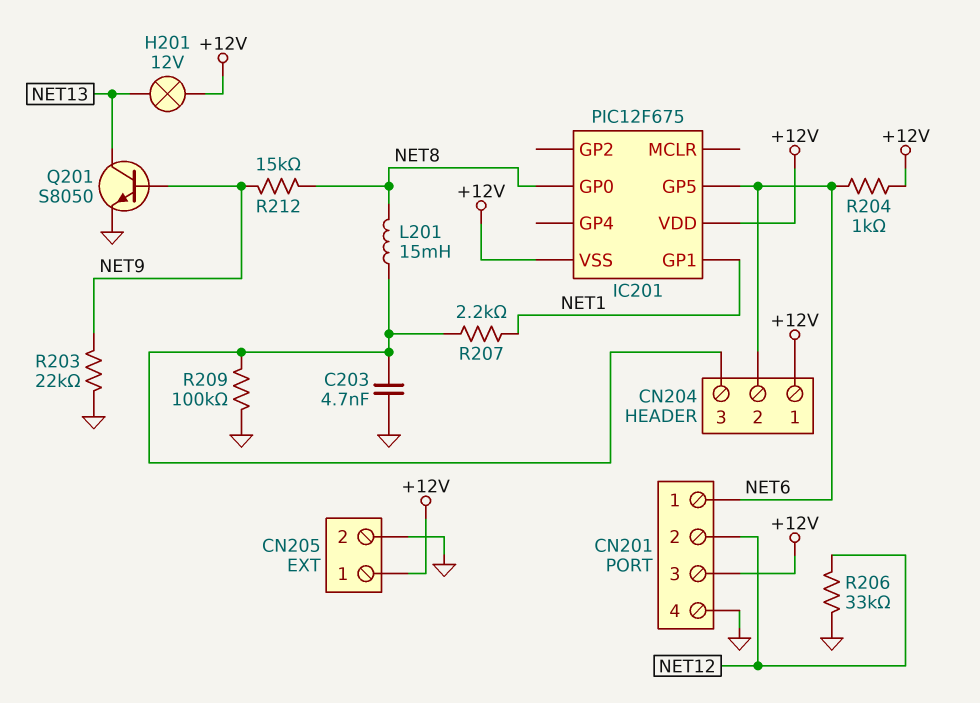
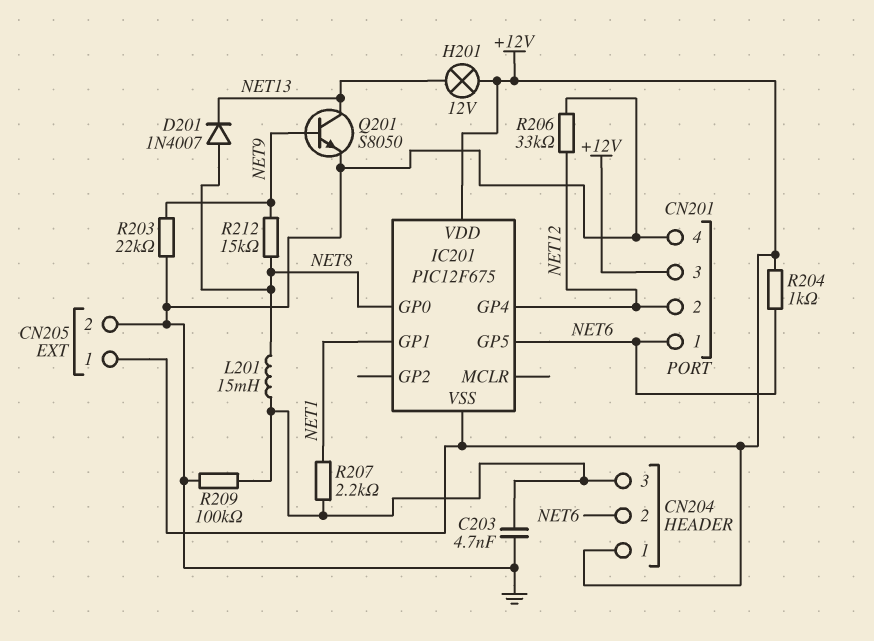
D201: none -> diode 1N4007 (A NET8, K NET13)
IC201 pin GP4: none -> NET12

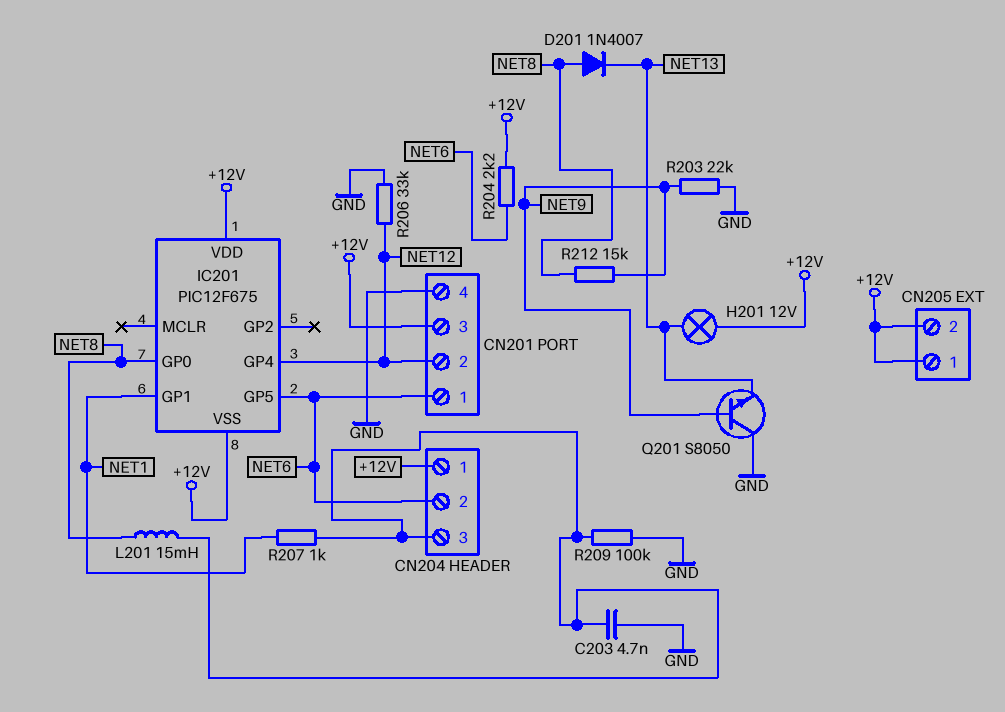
CN205 pin 2: GND -> +12V
Q201: NPN S8050 (B NET9, C NET13, E GND) -> NPN S8050 (B NET9, C GND, E NET13)
R204: 1k (+12V, NET6) -> 2.2k (+12V, NET6)
R207: 2.2k (CN204/3, NET1) -> 1k (CN204/3, NET1)

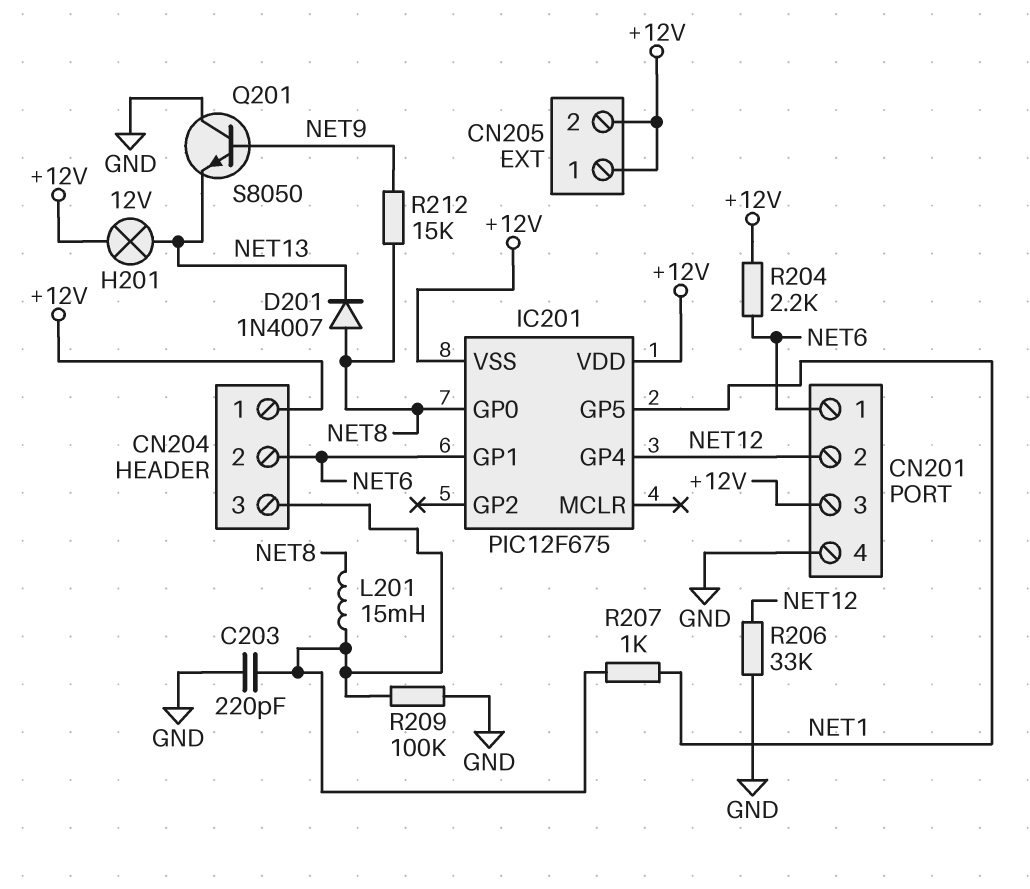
C203: 4.7nF (CN204/3, GND) -> 220pF (CN204/3, GND)
IC201 pin GP1: NET1 -> NET6
IC201 pin GP5: NET6 -> NET1
R203: 22k (GND, NET9) -> none

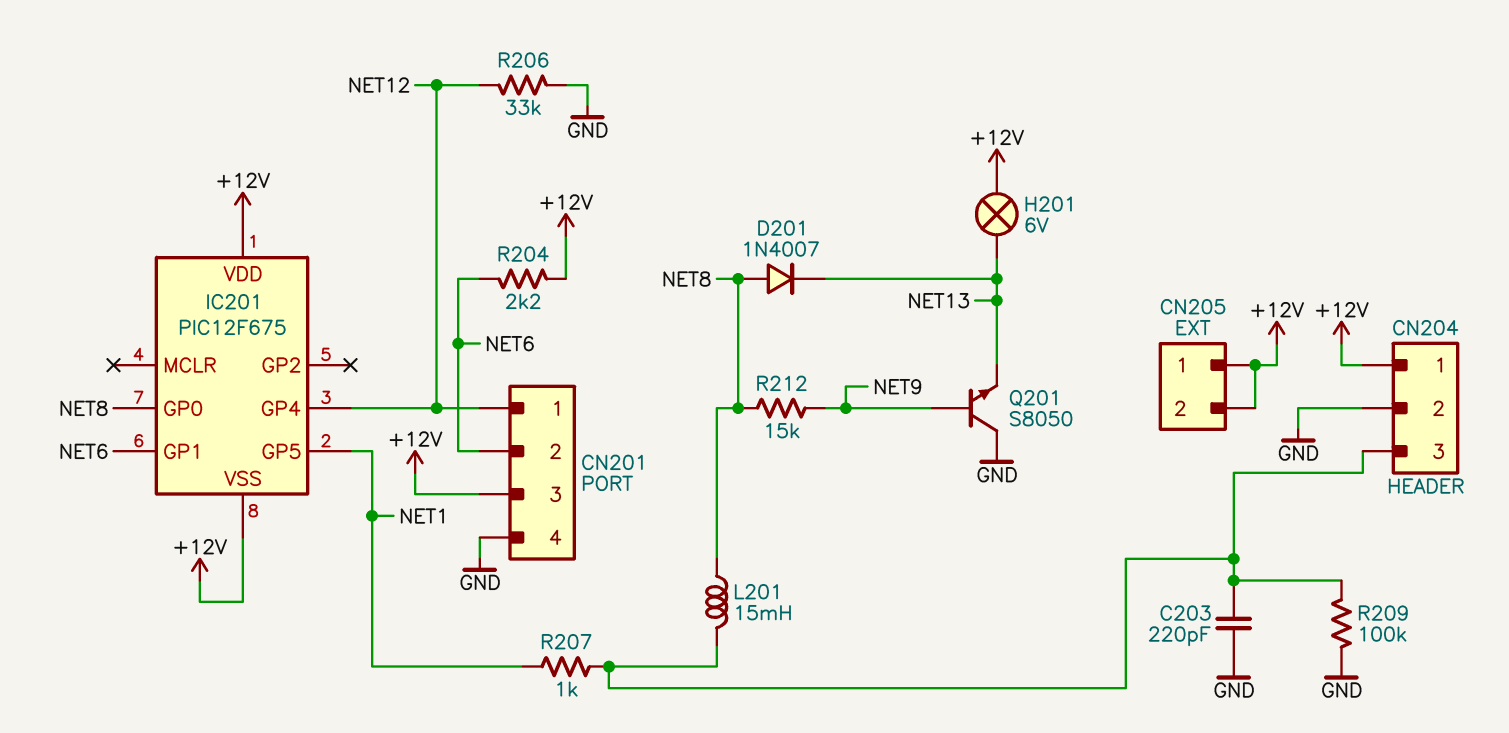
CN201 pin 1: NET6 -> NET12
CN201 pin 2: NET12 -> NET6
CN204 pin 2: NET6 -> GND
H201: lamp 12V (+12V, NET13) -> lamp 6V (+12V, NET13)

